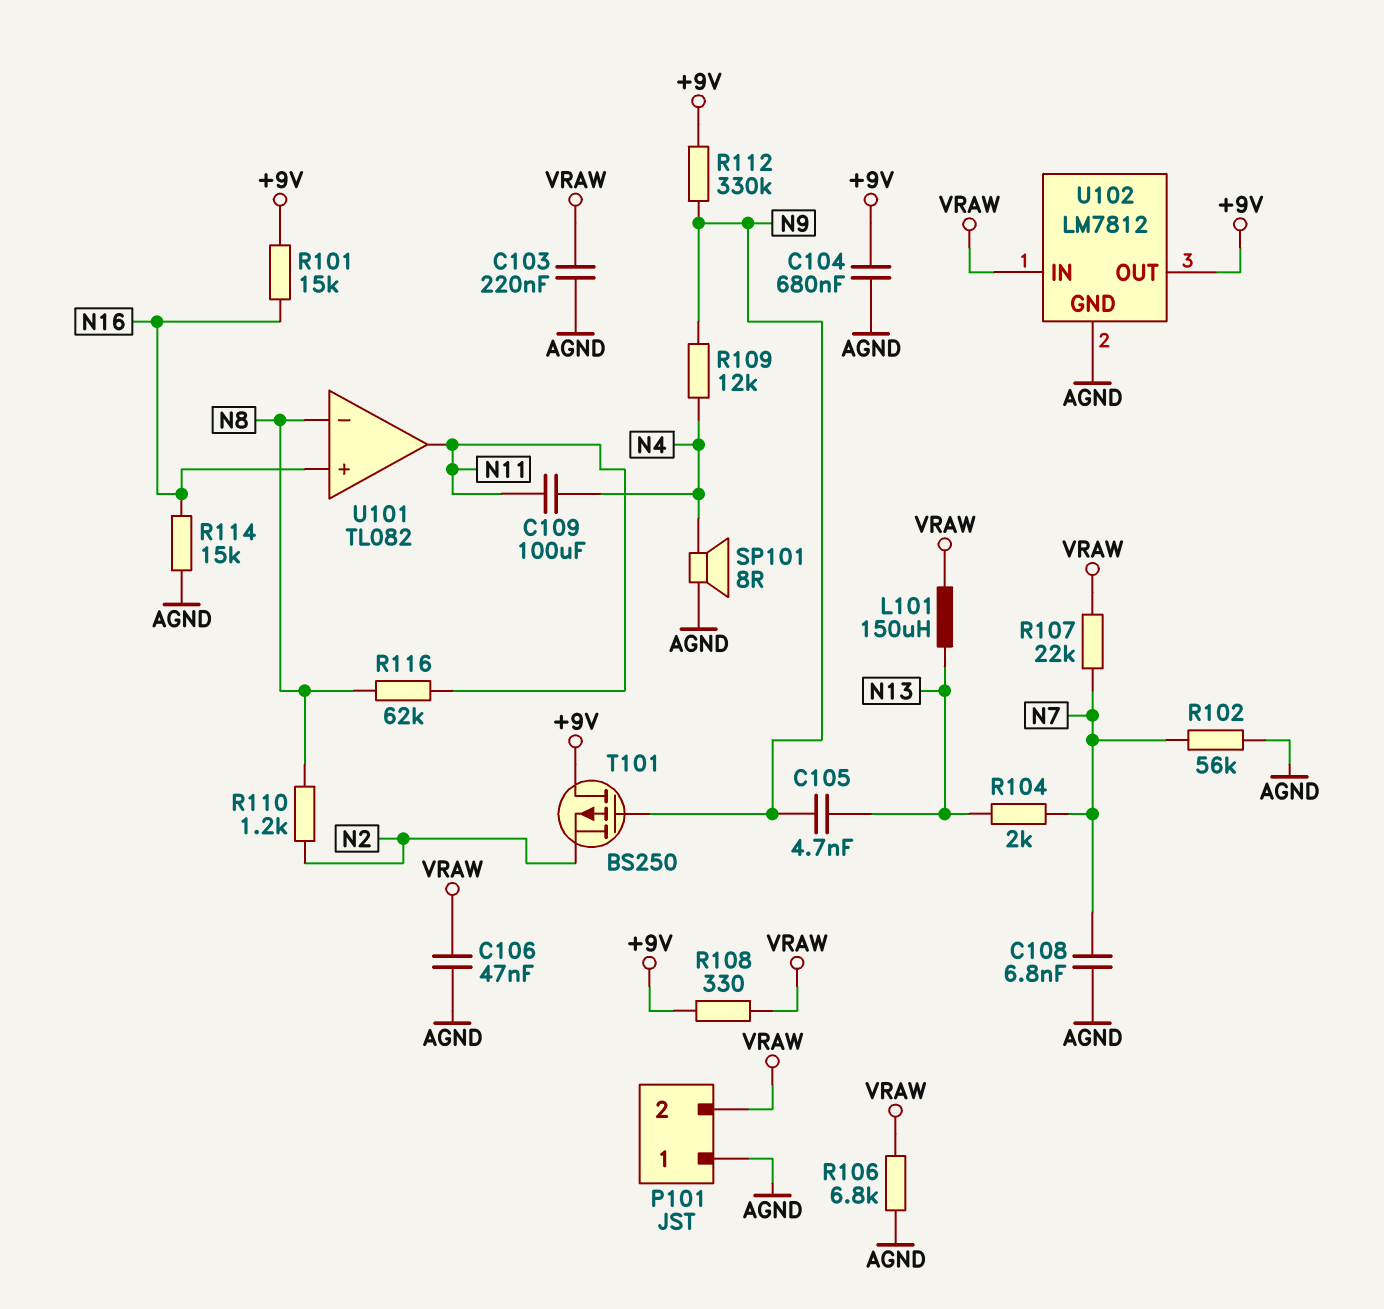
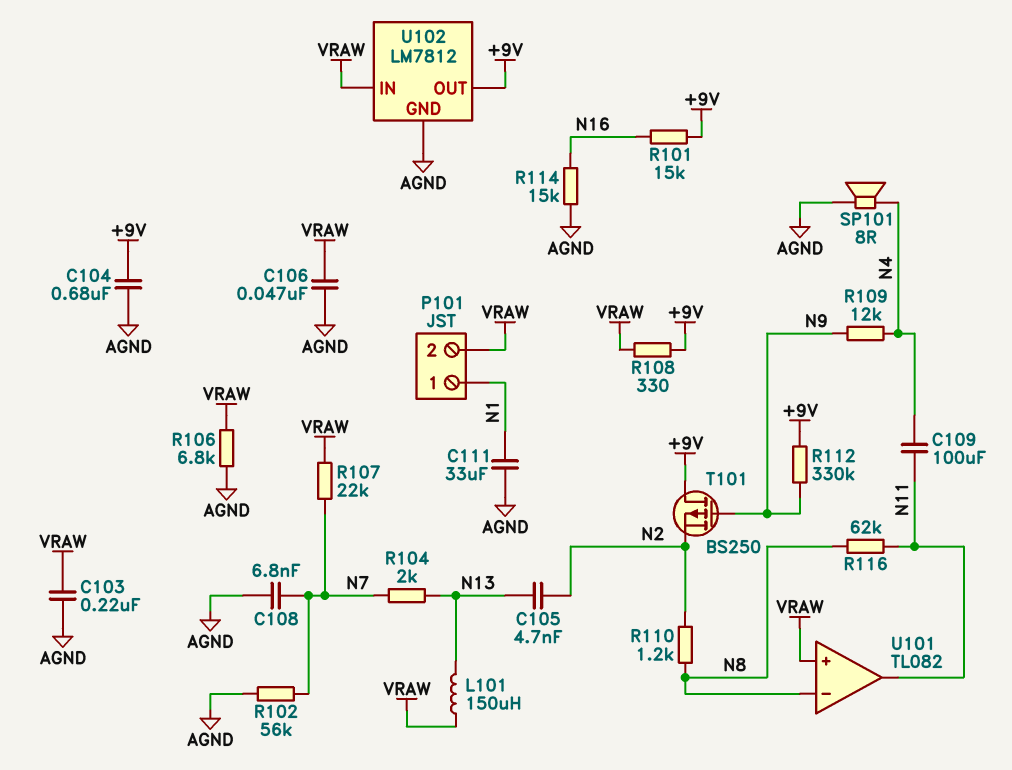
C105: 4.7nF (N9, N13) -> 4.7nF (N2, N13)
C111: none -> 33uF (AGND, N1)
P101 pin 1: AGND -> N1
U101 pin in+: N16 -> VRAW

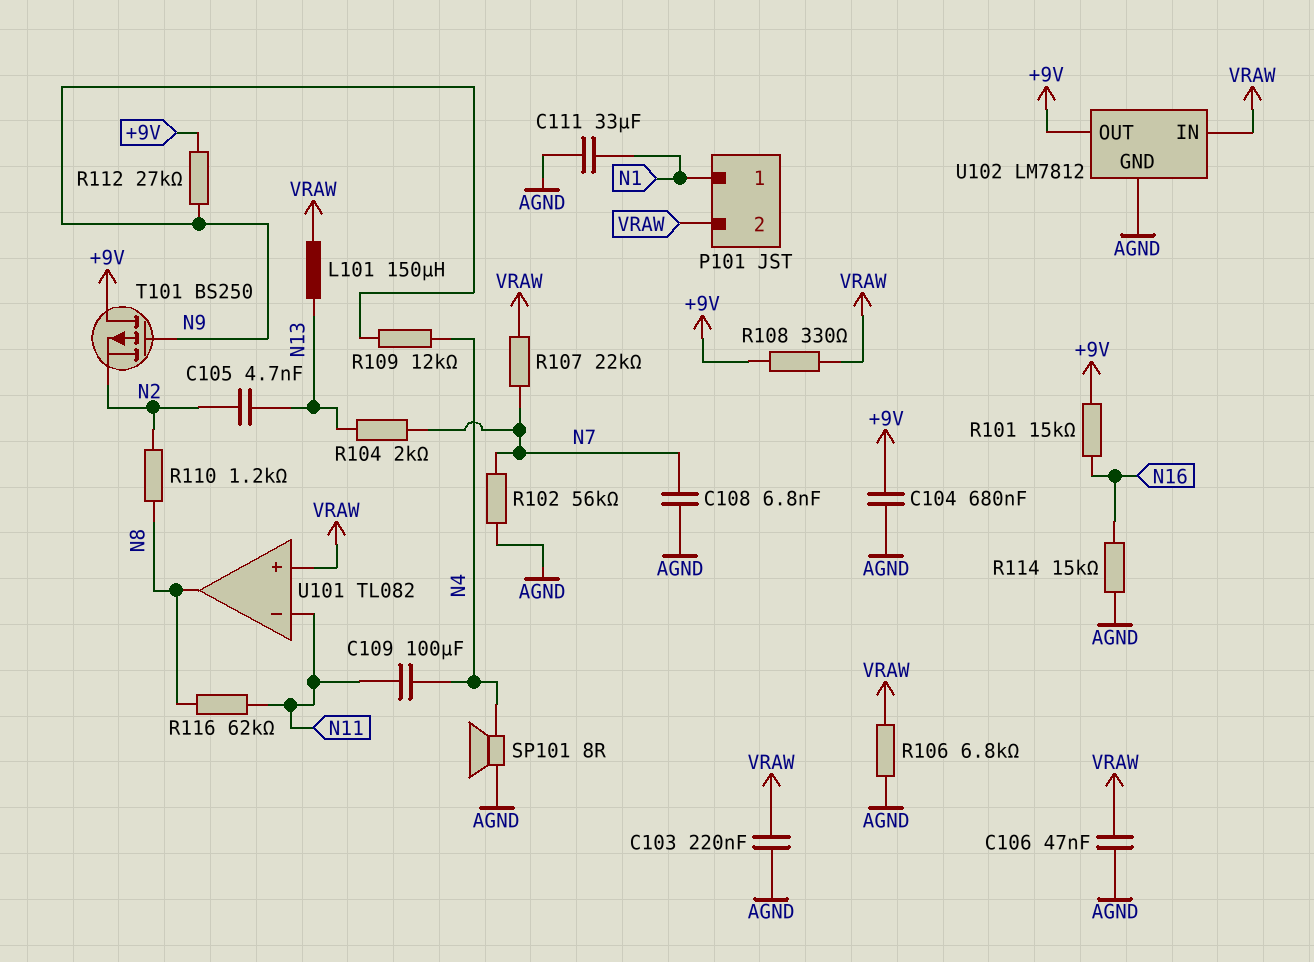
R112: 330k (+9V, N9) -> 27k (+9V, N9)
U101 pin in-: N8 -> N11
U101 pin out: N11 -> N8

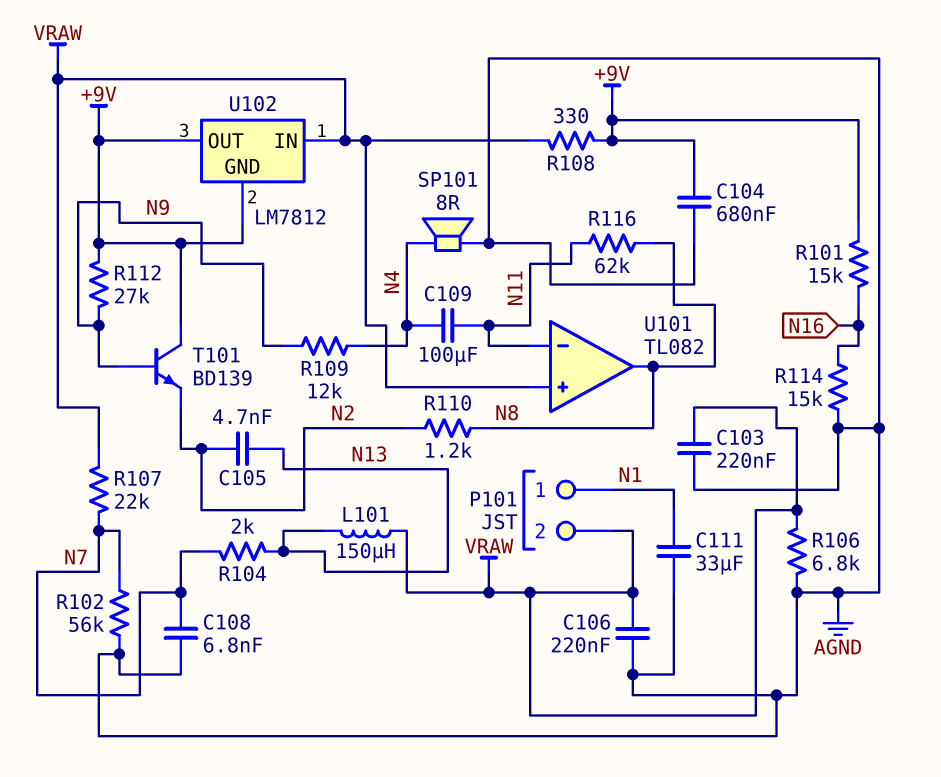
C106: 47nF (AGND, VRAW) -> 220nF (AGND, VRAW)
T101: PMOS BS250 (G N9, D +9V, S N2) -> NPN BD139 (B N9, C +9V, E N2)
U102 pin GND: AGND -> +9V

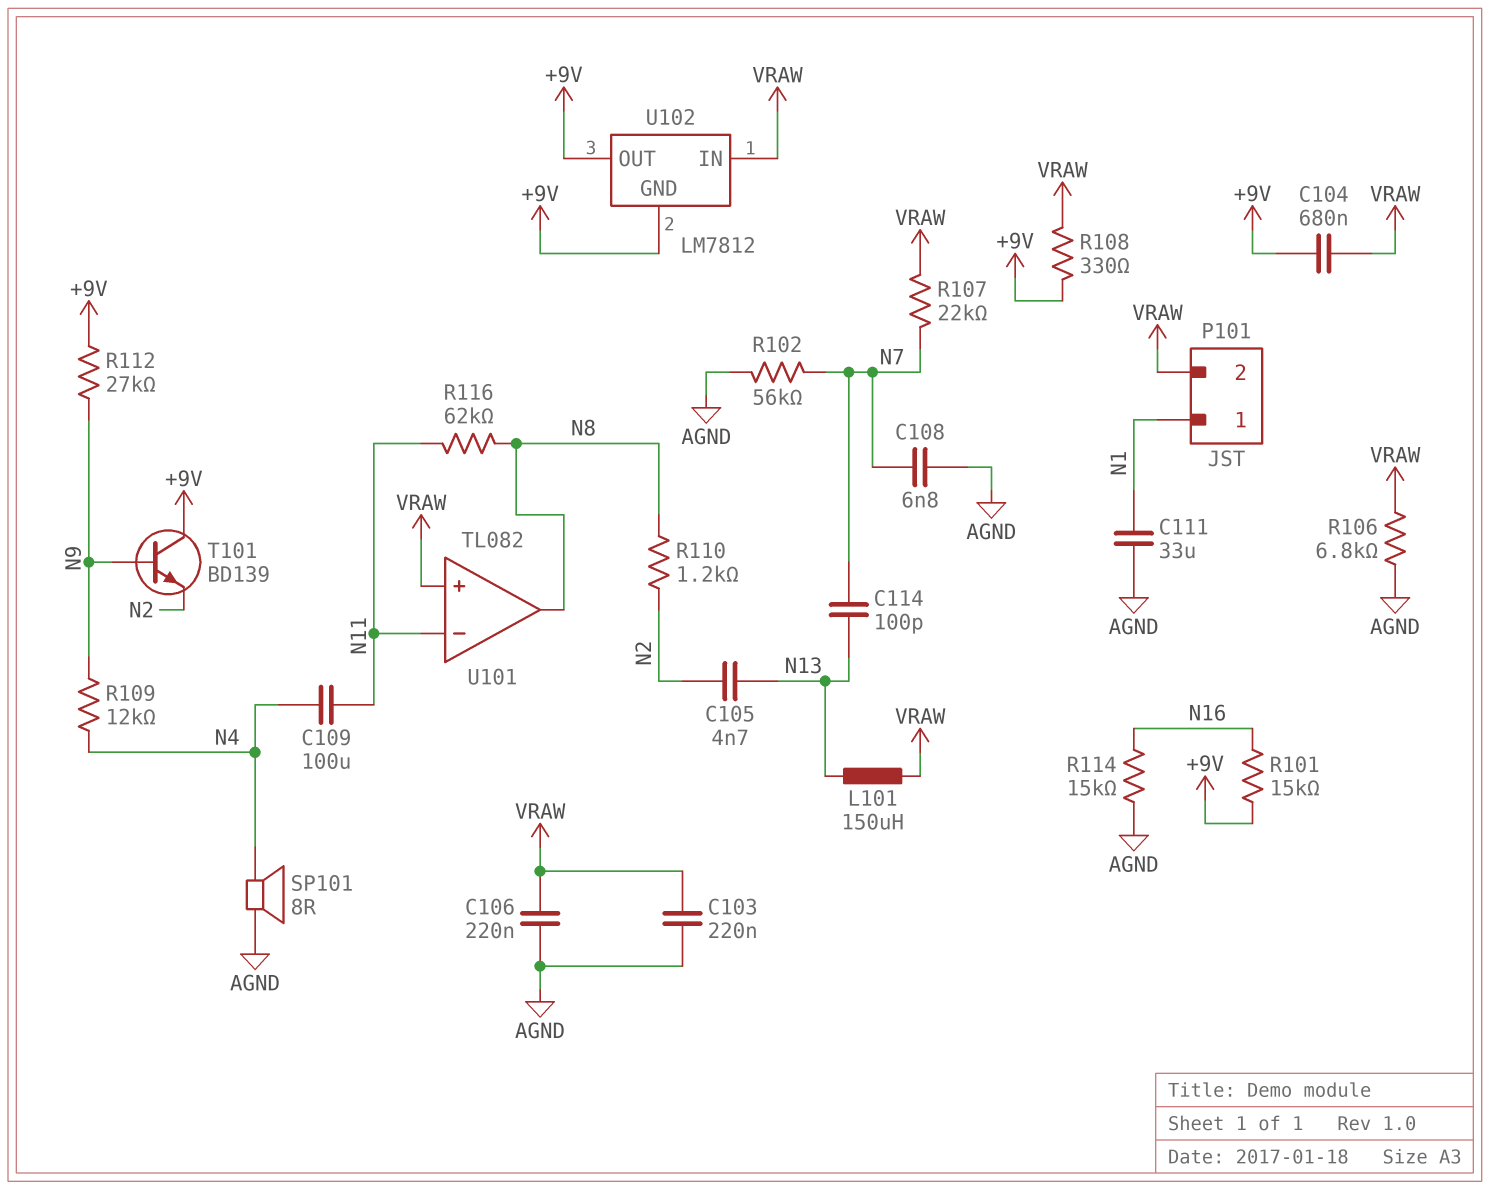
C104: 680nF (+9V, AGND) -> 680nF (+9V, VRAW)
C114: none -> 100pF (N7, N13)
R104: 2k (N7, N13) -> none

